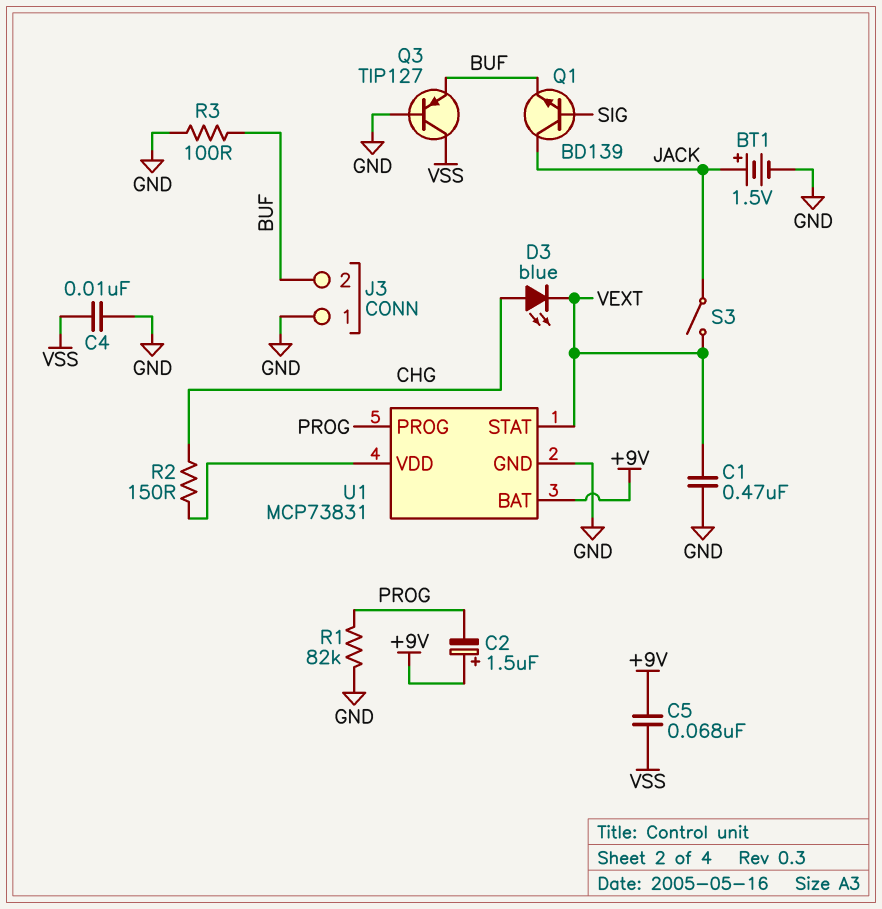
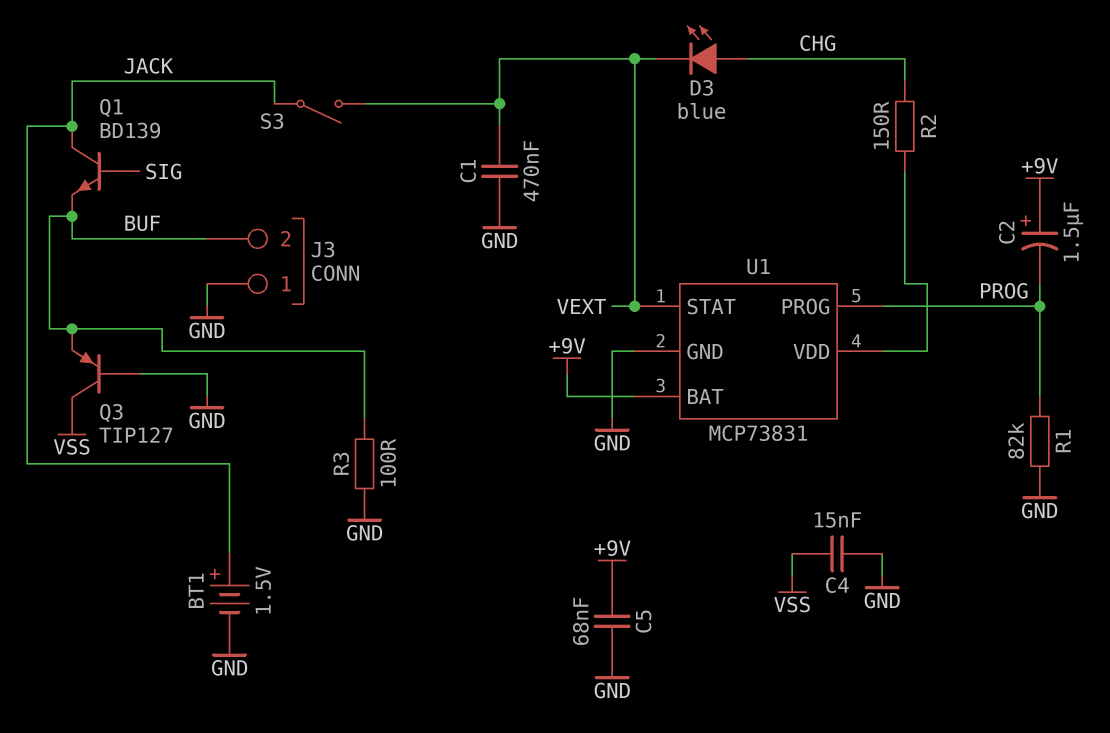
C4: 10nF (GND, VSS) -> 15nF (GND, VSS)
C5: 68nF (+9V, VSS) -> 68nF (+9V, GND)

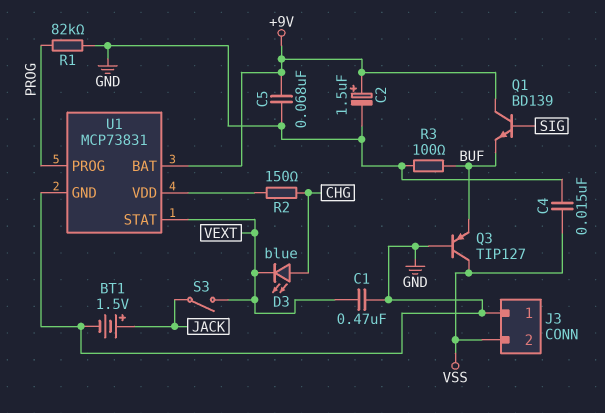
C2: 1.5uF (plus +9V, minus PROG) -> 1.5uF (plus +9V, minus GND)
J3 pin 2: BUF -> VSS
Q1: NPN BD139 (B SIG, C JACK, E BUF) -> NPN BD139 (B SIG, C +9V, E BUF)

